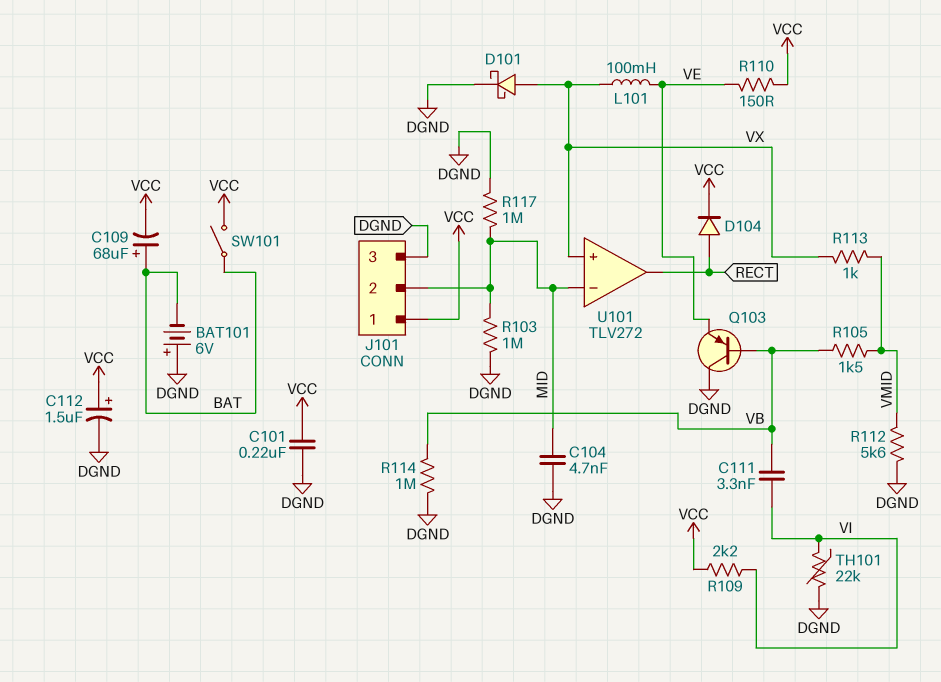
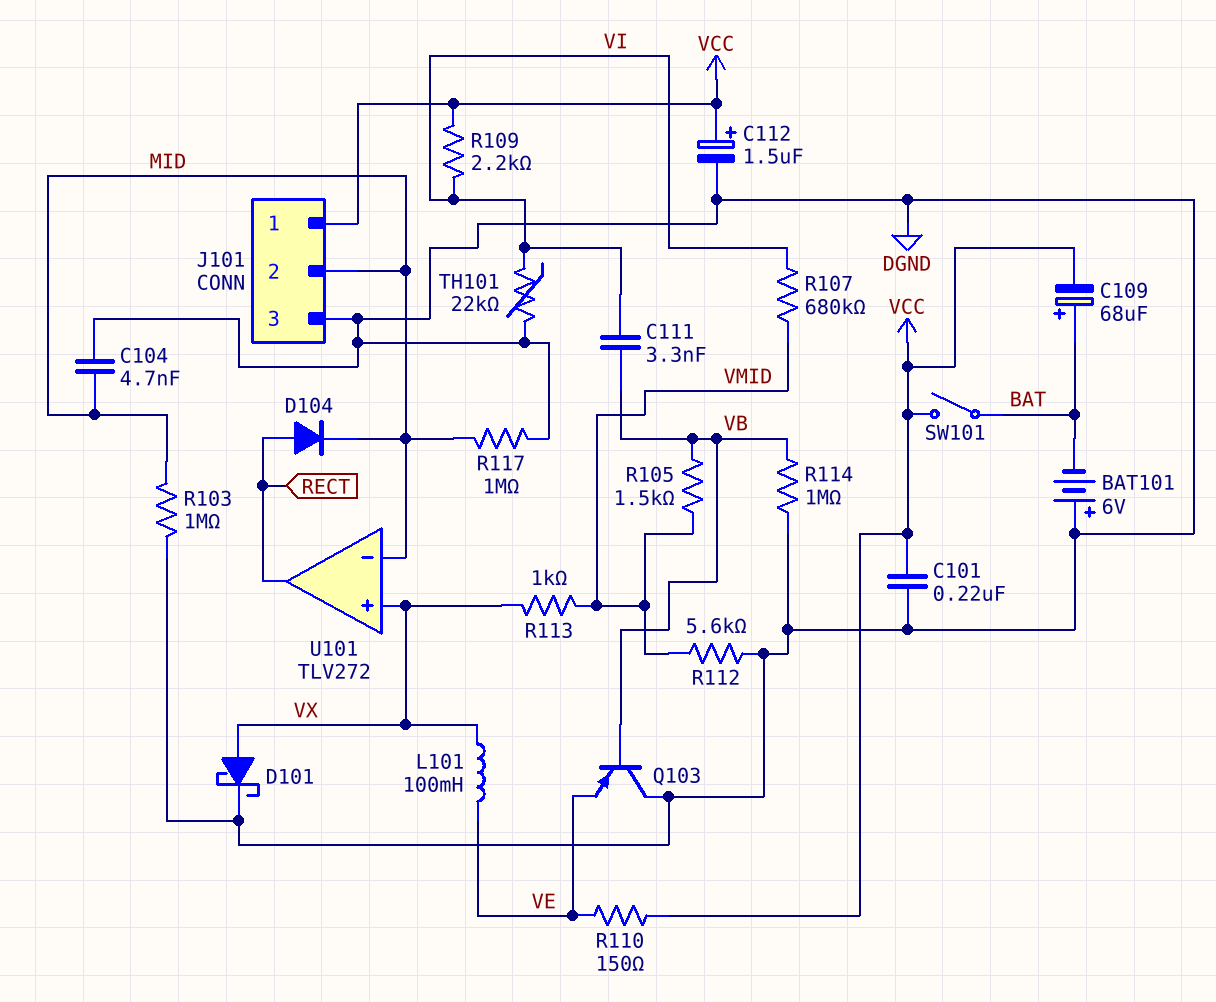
D104: diode (A RECT, K VCC) -> diode (A RECT, K MID)
R107: none -> 680k (VI, VMID)

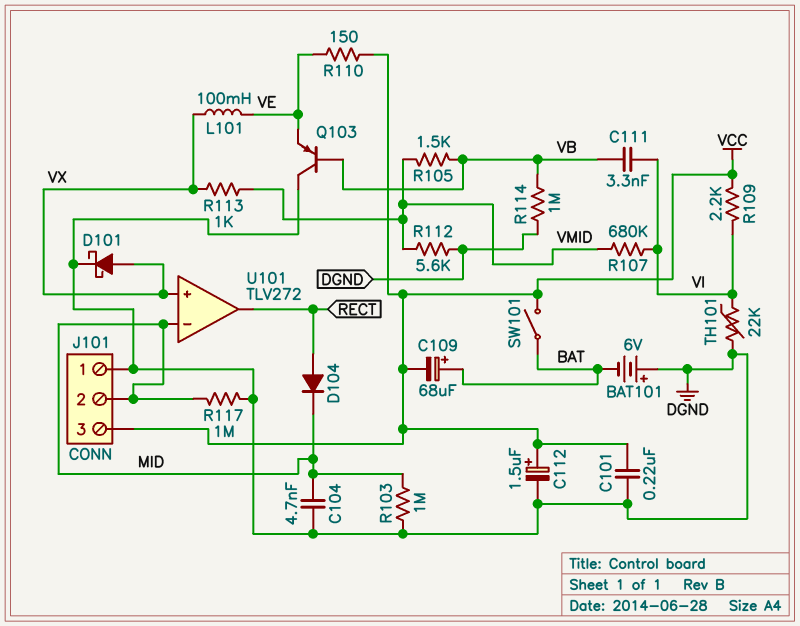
J101 pin 1: VCC -> DGND
J101 pin 3: DGND -> VCC

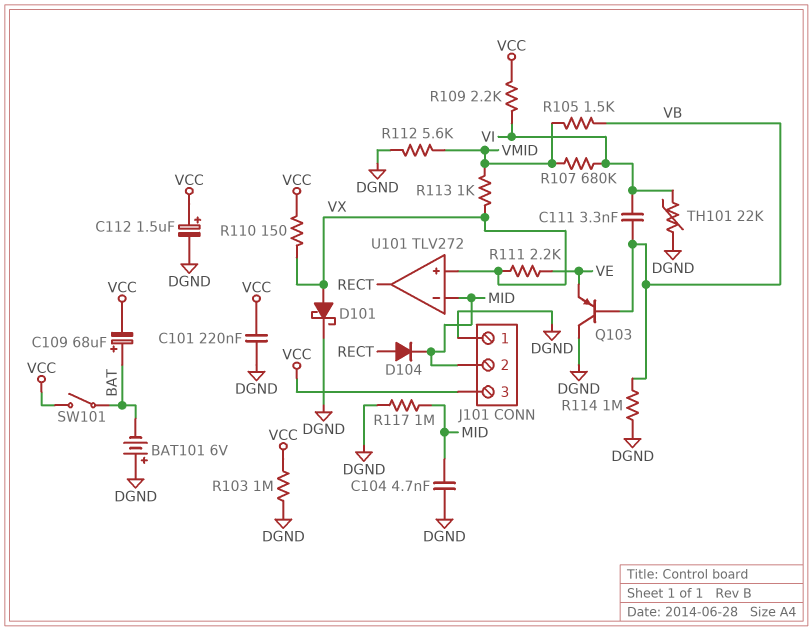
L101: 100mH (VE, VX) -> none
R103: 1M (DGND, MID) -> 1M (DGND, VCC)
R110: 150 (VCC, VE) -> 150 (VCC, VX)
R111: none -> 2.2k (VE, VX)

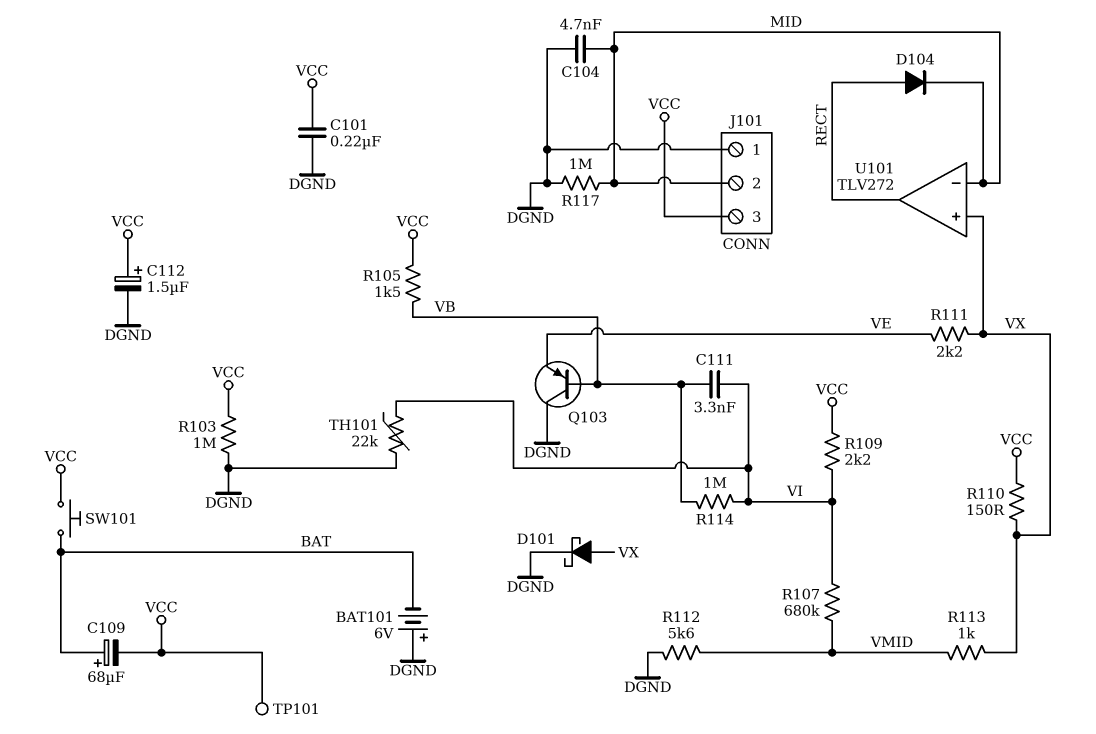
R105: 1.5k (VB, VMID) -> 1.5k (VB, VCC)
R114: 1M (DGND, VB) -> 1M (VB, VI)
SW101: switch (BAT, VCC) -> button (BAT, VCC)
TP101: none -> test point (VCC)

